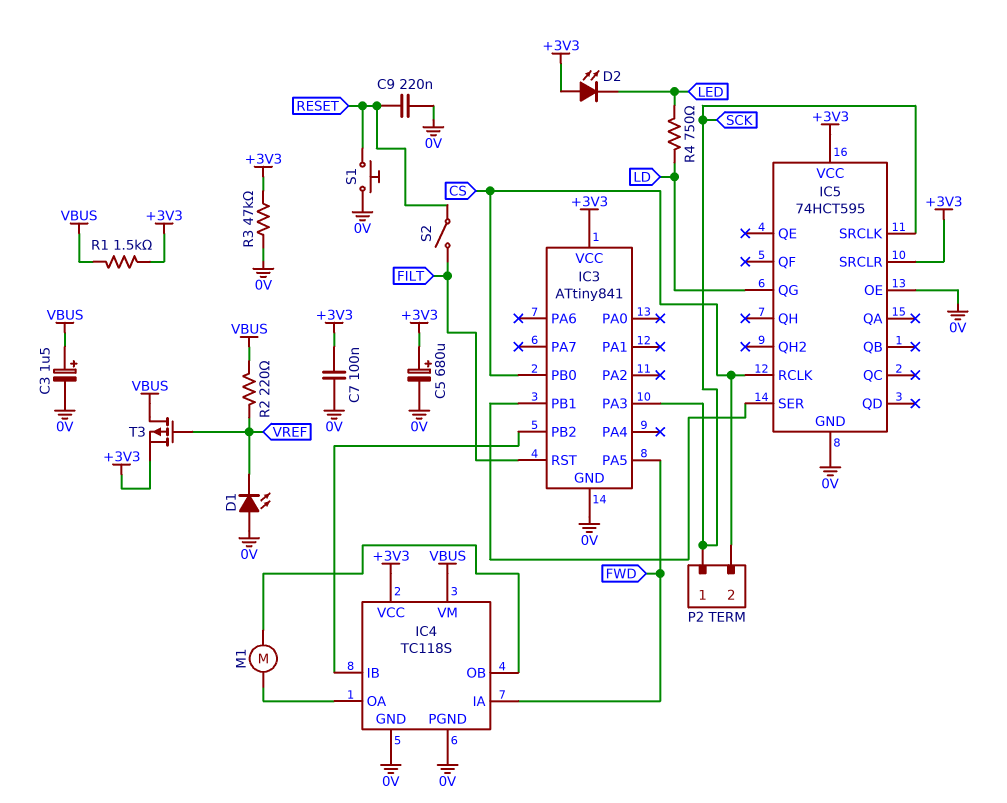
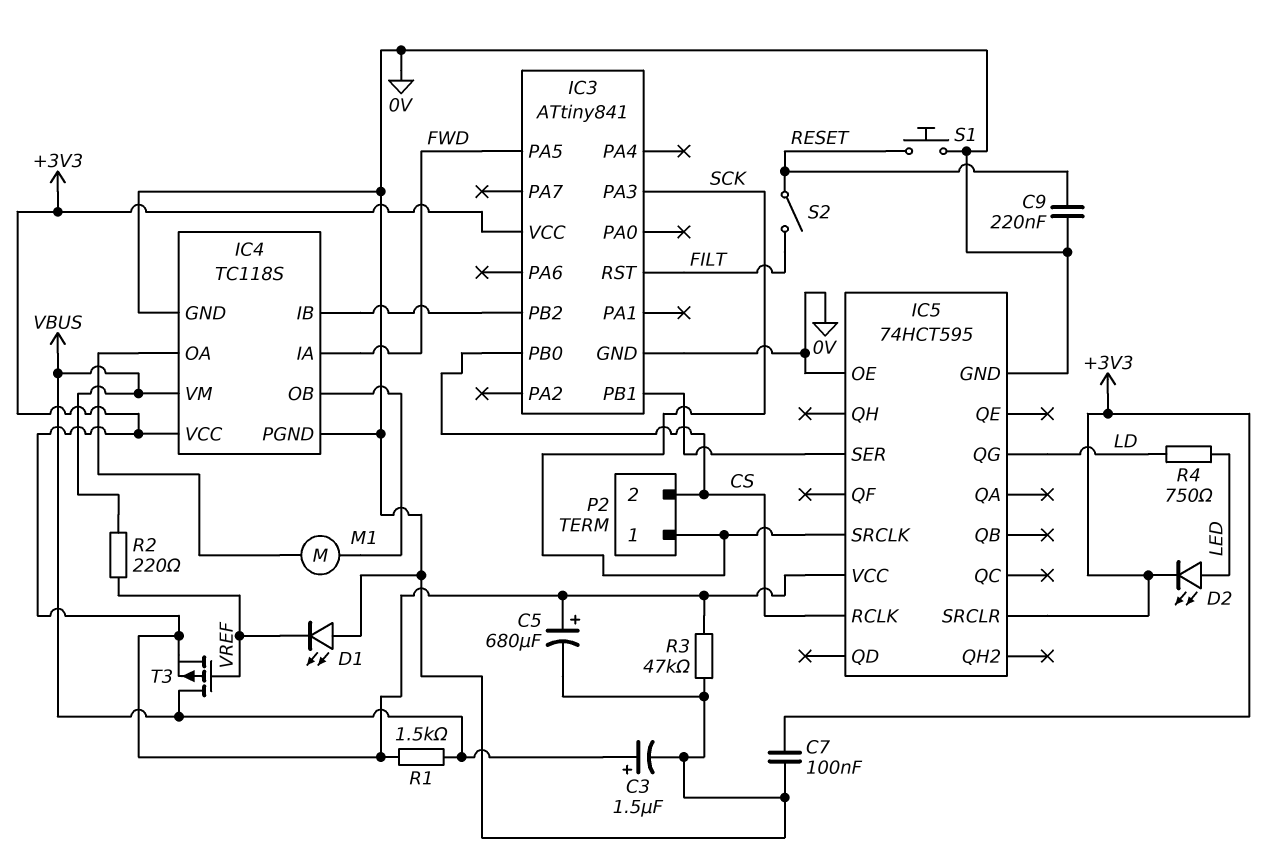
D2: LED (A +3V3, K LED) -> LED (A LED, K +3V3)

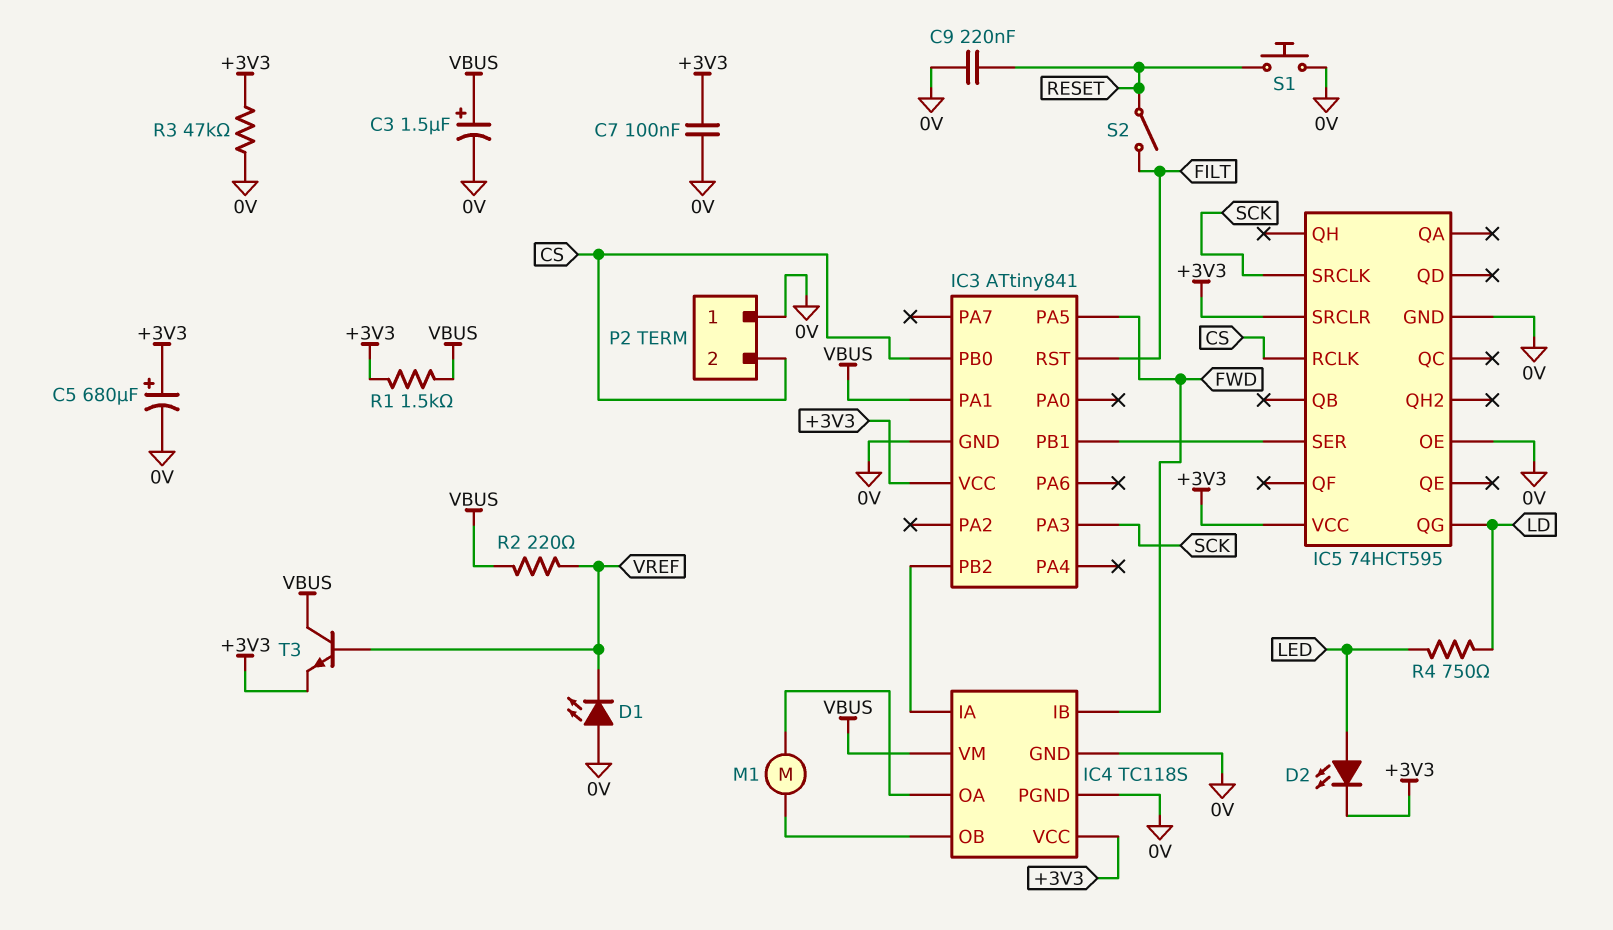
IC3 pin PA1: none -> VBUS
IC4 pin IA: FWD -> IC3/PB2
IC4 pin IB: IC3/PB2 -> FWD
P2 pin 1: SCK -> 0V
T3: PMOS (G VREF, D VBUS, S +3V3) -> NPN (B VREF, C VBUS, E +3V3)

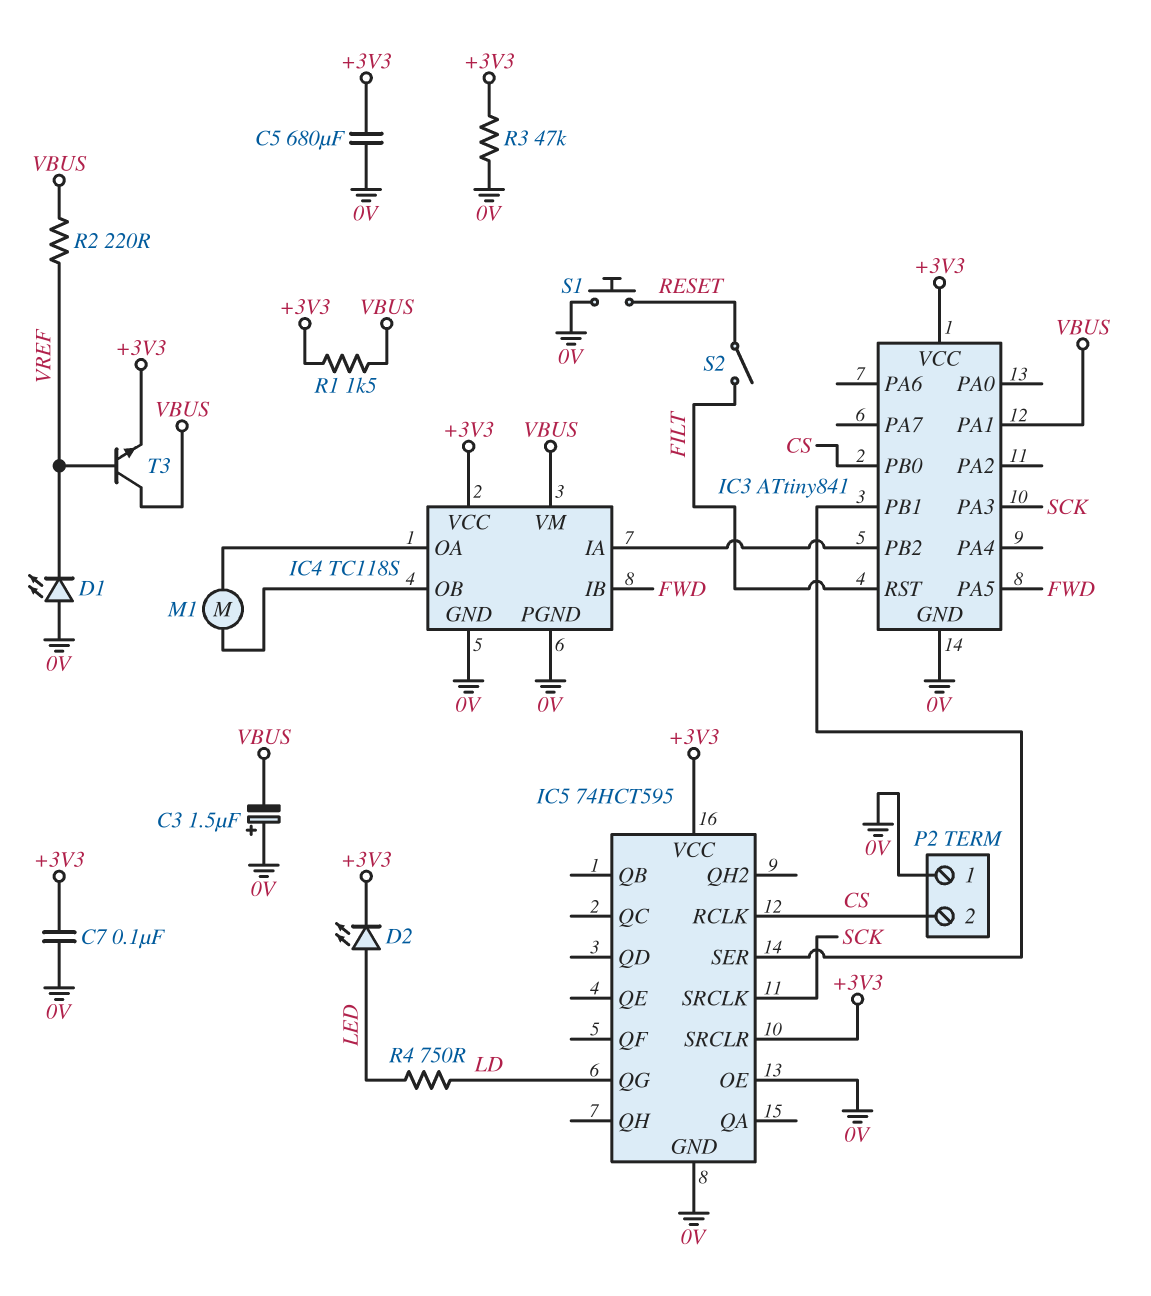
C3: 1.5uF (plus VBUS, minus 0V) -> 1.5uF (plus 0V, minus VBUS)
C5: 680uF (plus +3V3, minus 0V) -> 680uF (+3V3, 0V)
C9: 220nF (0V, RESET) -> none

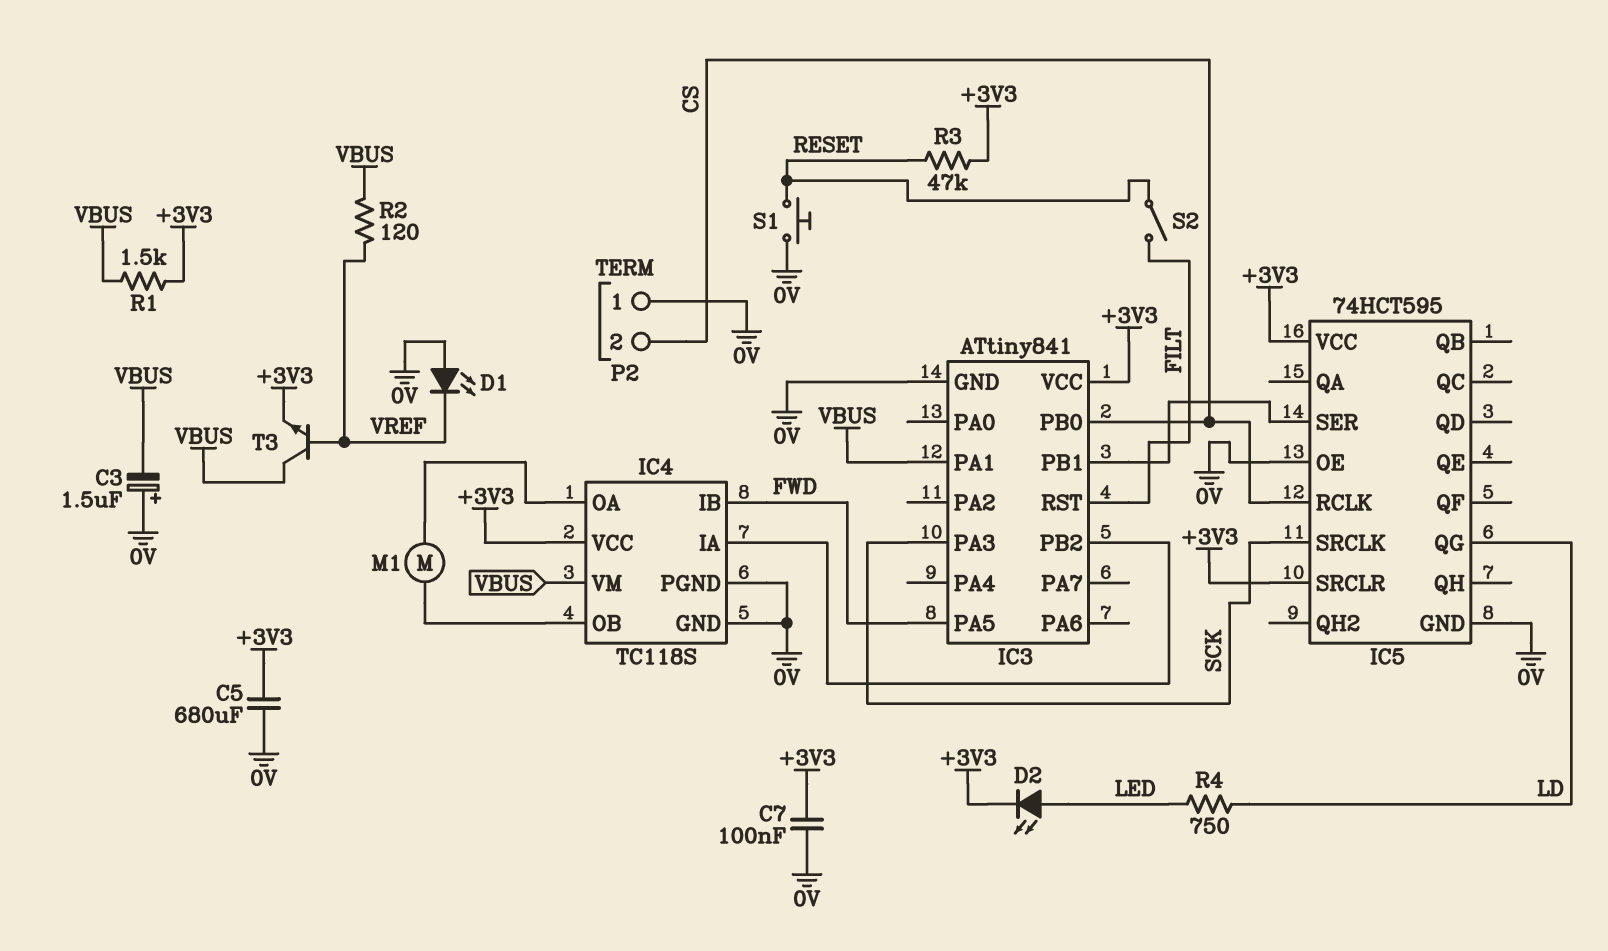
R2: 220 (VBUS, VREF) -> 120 (VBUS, VREF)
R3: 47k (+3V3, 0V) -> 47k (+3V3, RESET)

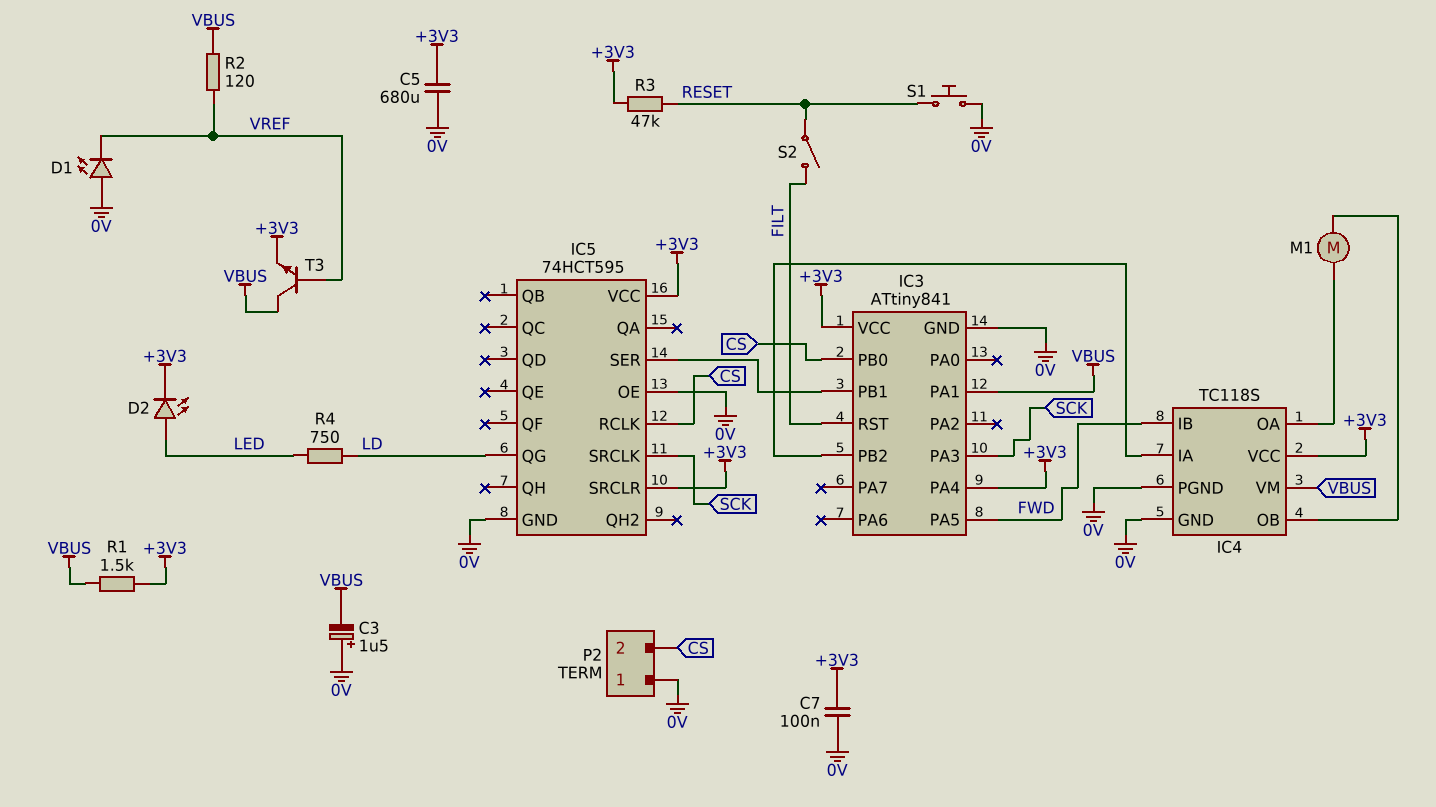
IC3 pin PA4: none -> +3V3

